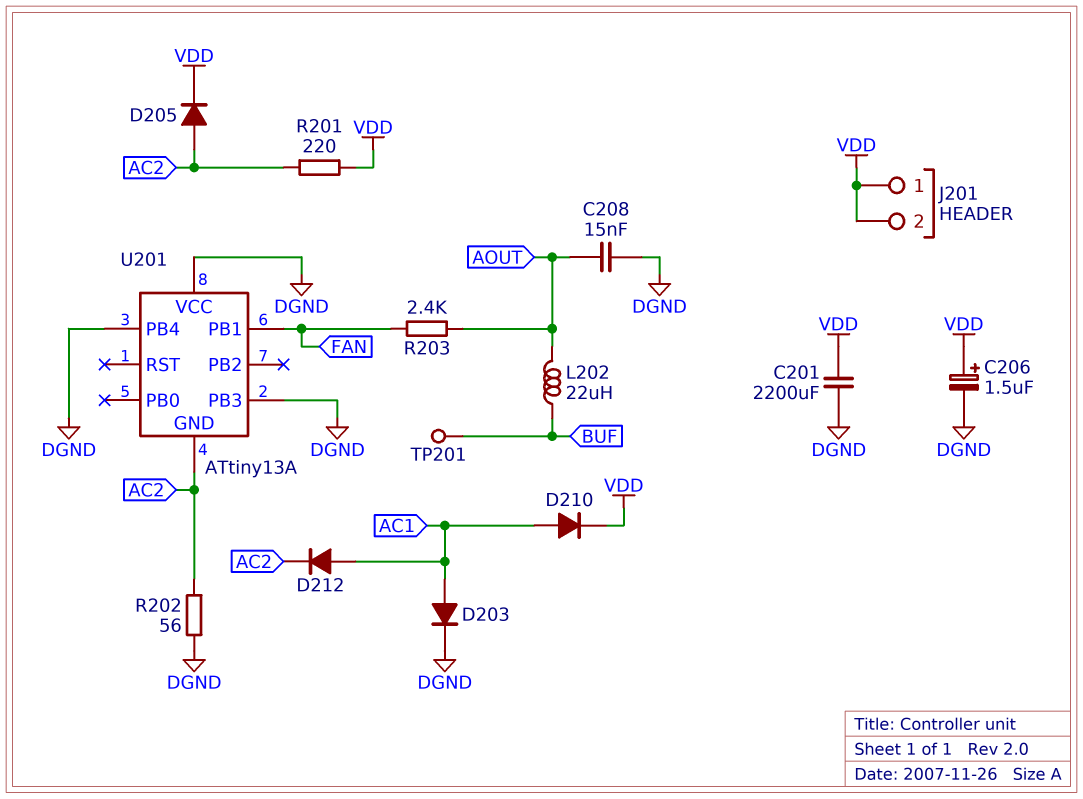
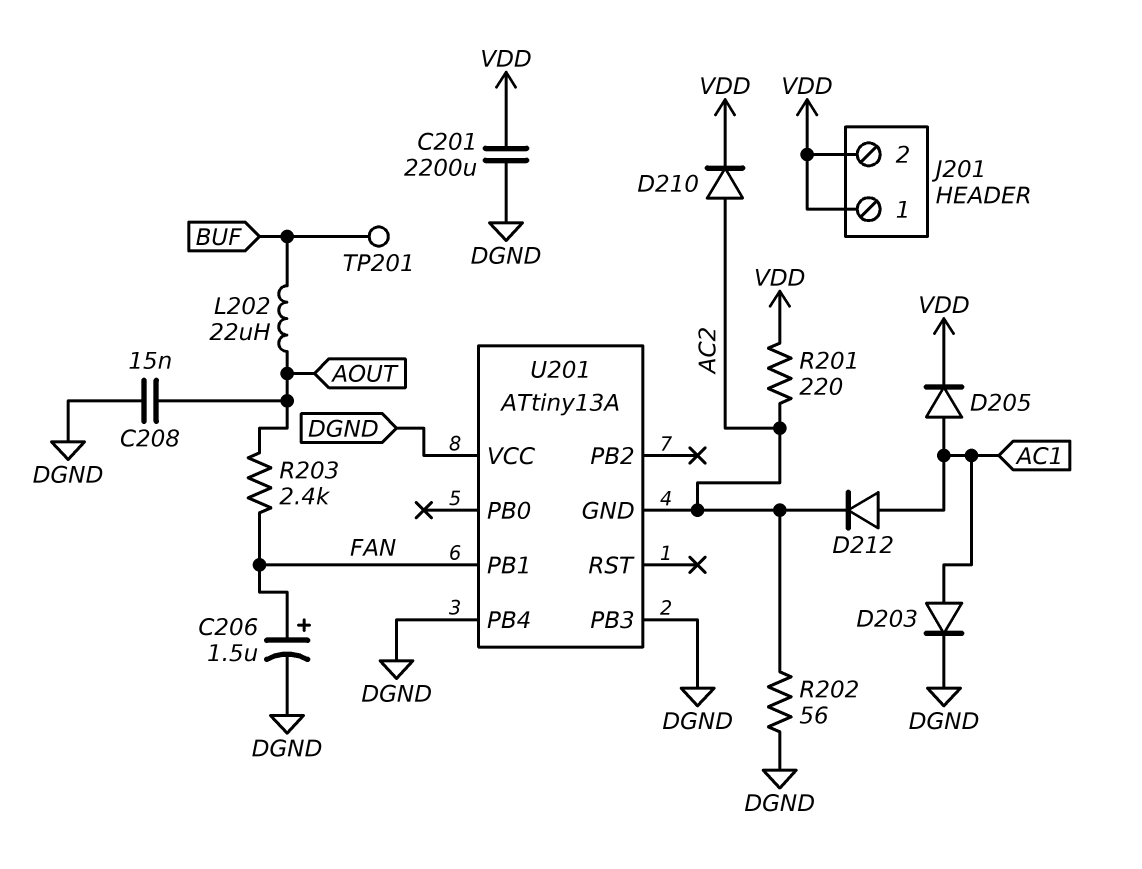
C206: 1.5uF (plus VDD, minus DGND) -> 1.5uF (plus FAN, minus DGND)
D205: diode (A AC2, K VDD) -> diode (A AC1, K VDD)
D210: diode (A AC1, K VDD) -> diode (A AC2, K VDD)

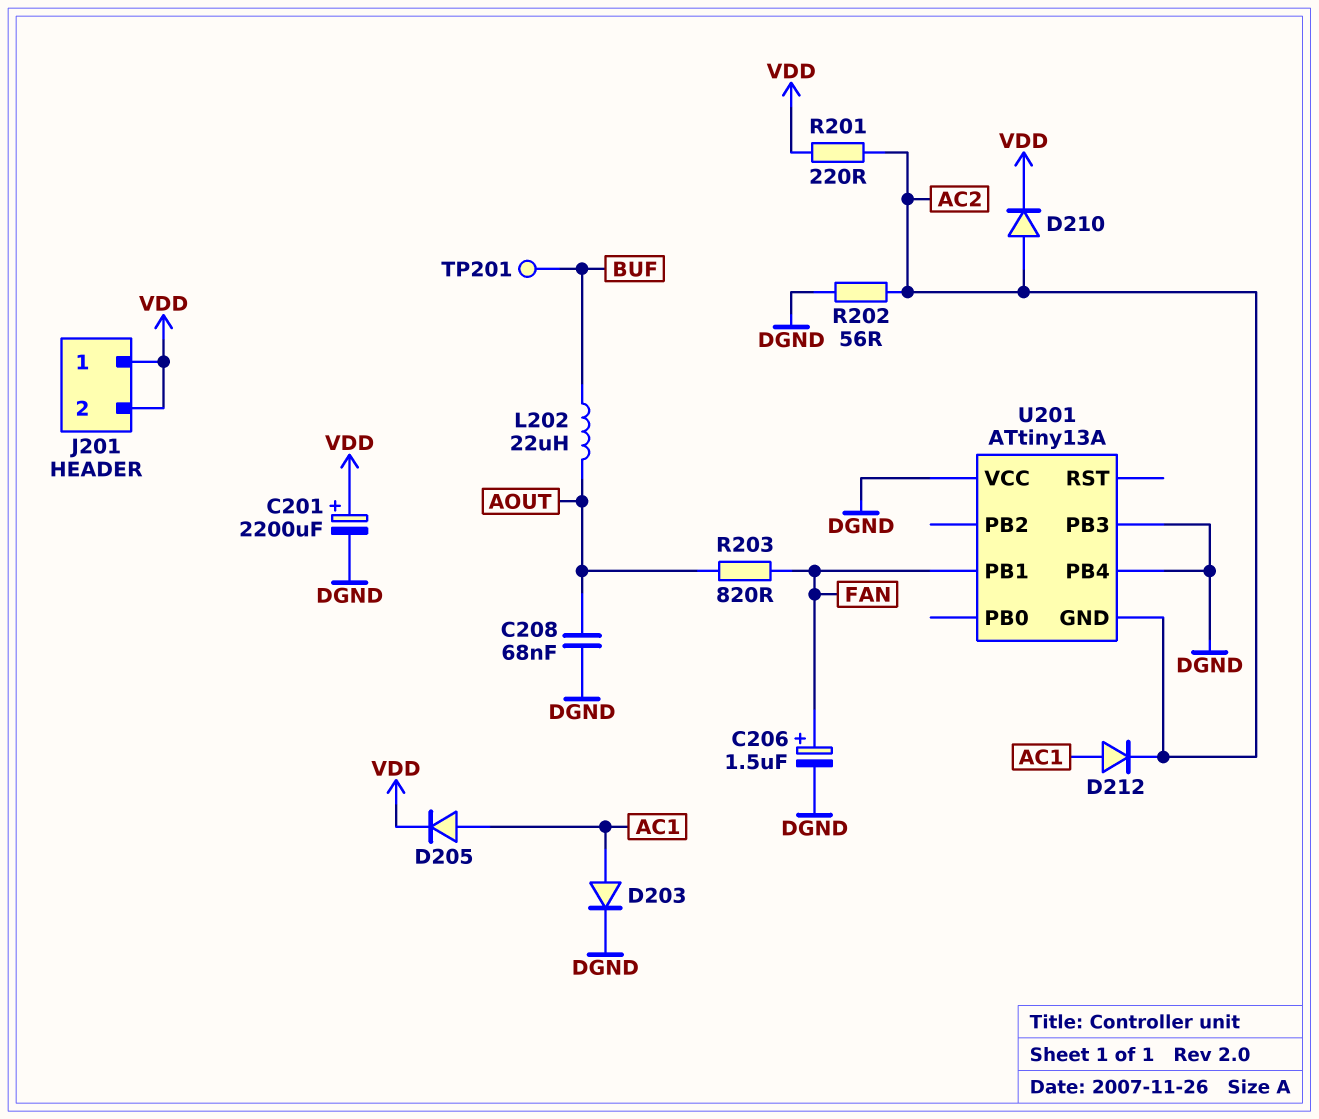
C201: 2200uF (DGND, VDD) -> 2200uF (plus VDD, minus DGND)
C208: 15nF (AOUT, DGND) -> 68nF (AOUT, DGND)
R203: 2.4k (AOUT, FAN) -> 820 (AOUT, FAN)

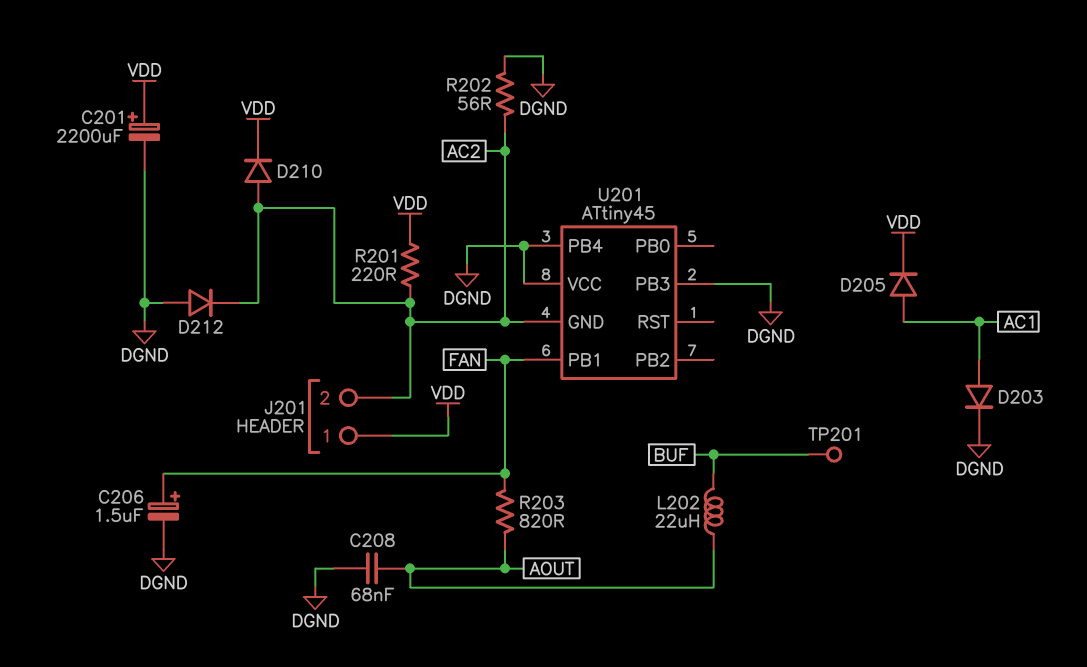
D212: diode (A AC1, K AC2) -> diode (A DGND, K AC2)
J201 pin 2: VDD -> AC2
U201: ATtiny13A -> ATtiny45

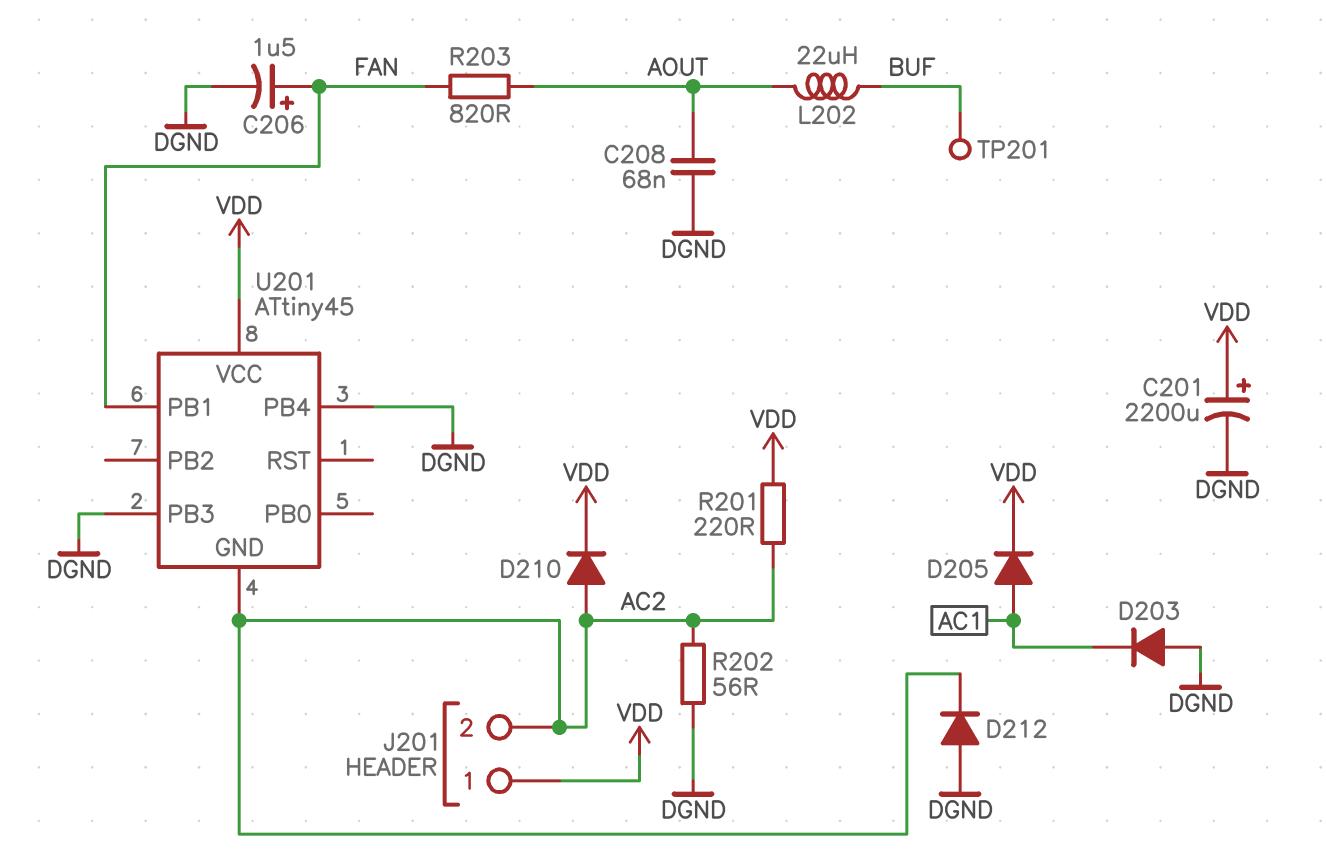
D203: diode (A AC1, K DGND) -> diode (A DGND, K AC1)
U201 pin VCC: DGND -> VDD

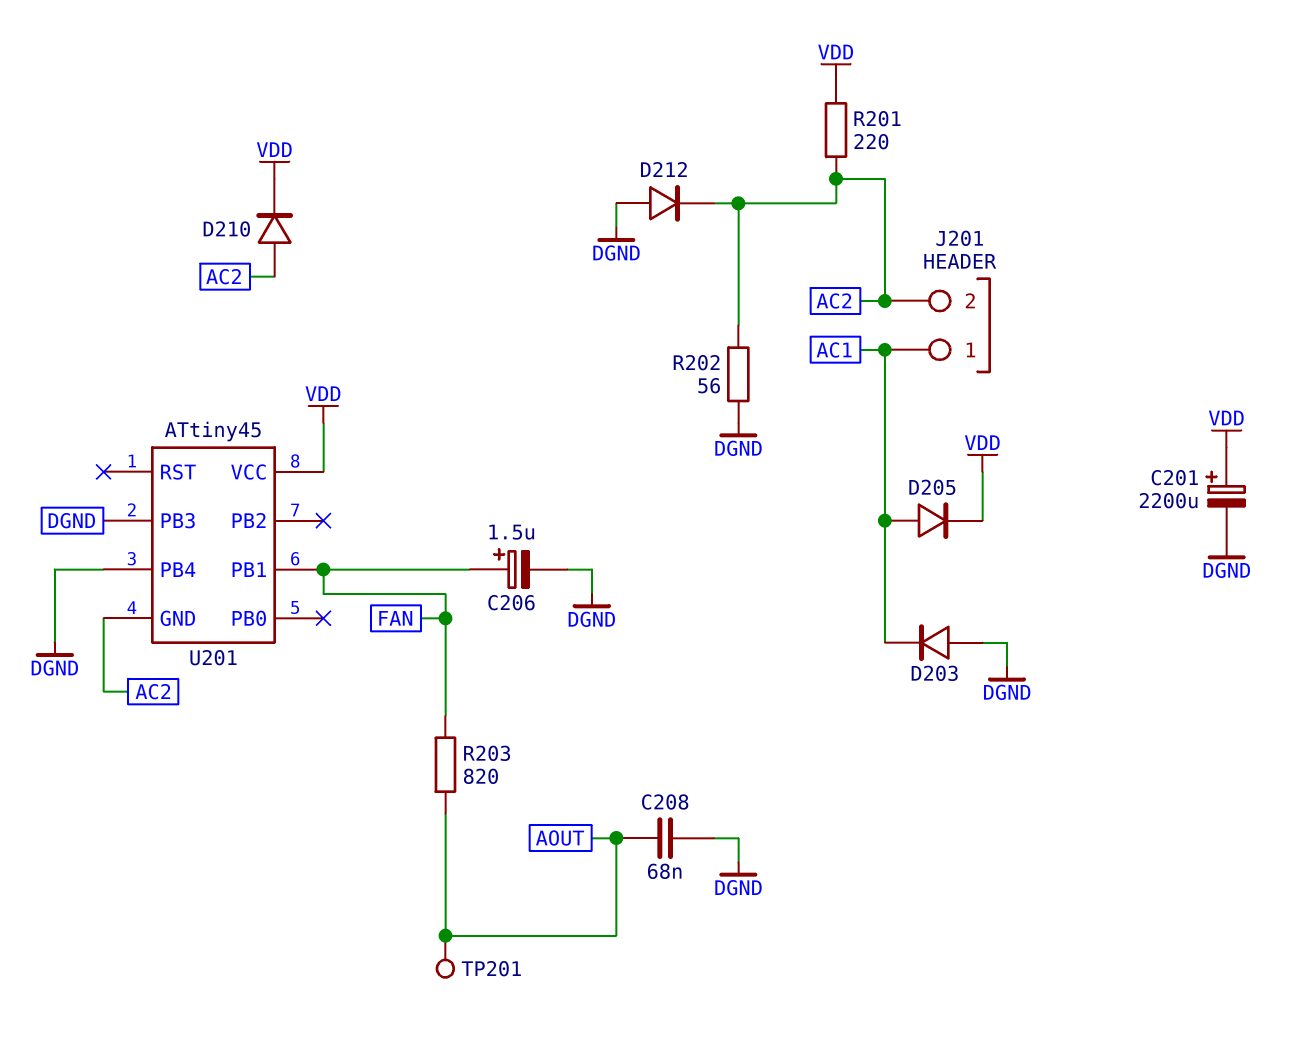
J201 pin 1: VDD -> AC1
L202: 22uH (AOUT, BUF) -> none
TP201: test point (BUF) -> test point (AOUT)

